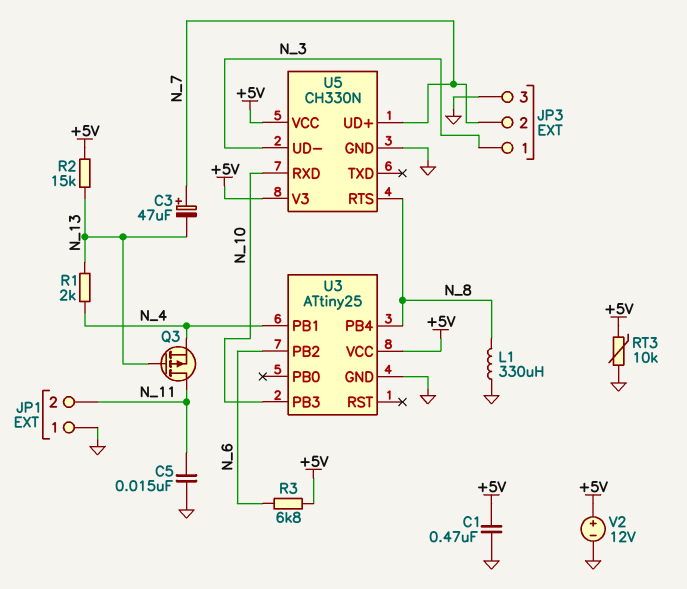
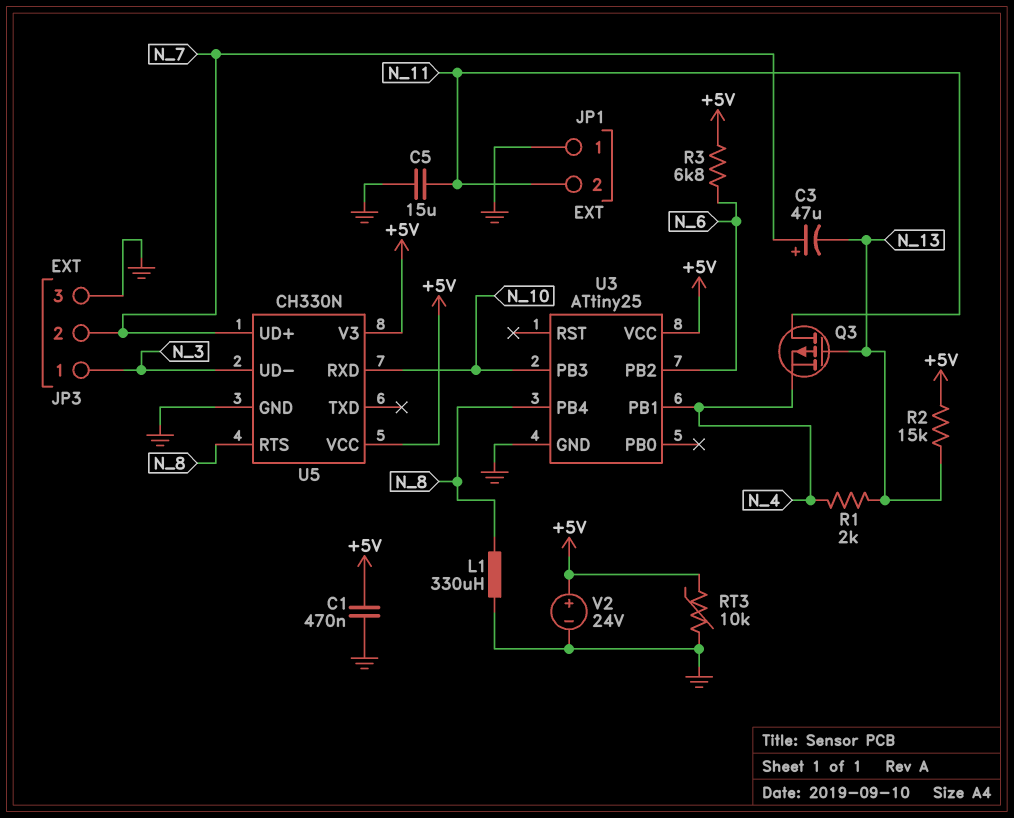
C5: 15nF (GND, N_11) -> 15uF (GND, N_11)
V2: 12V (plus +5V, minus GND) -> 24V (plus +5V, minus GND)

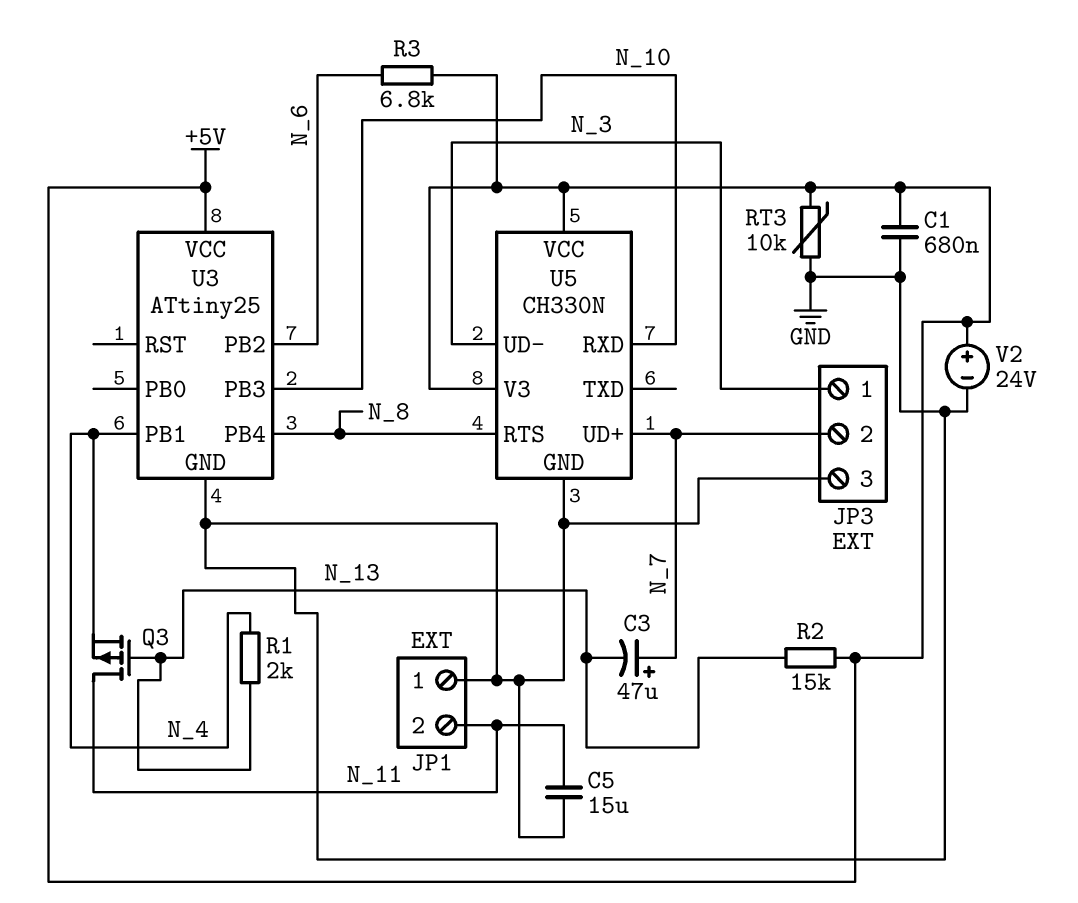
C1: 470nF (+5V, GND) -> 680nF (+5V, GND)
L1: 330uH (GND, N_8) -> none

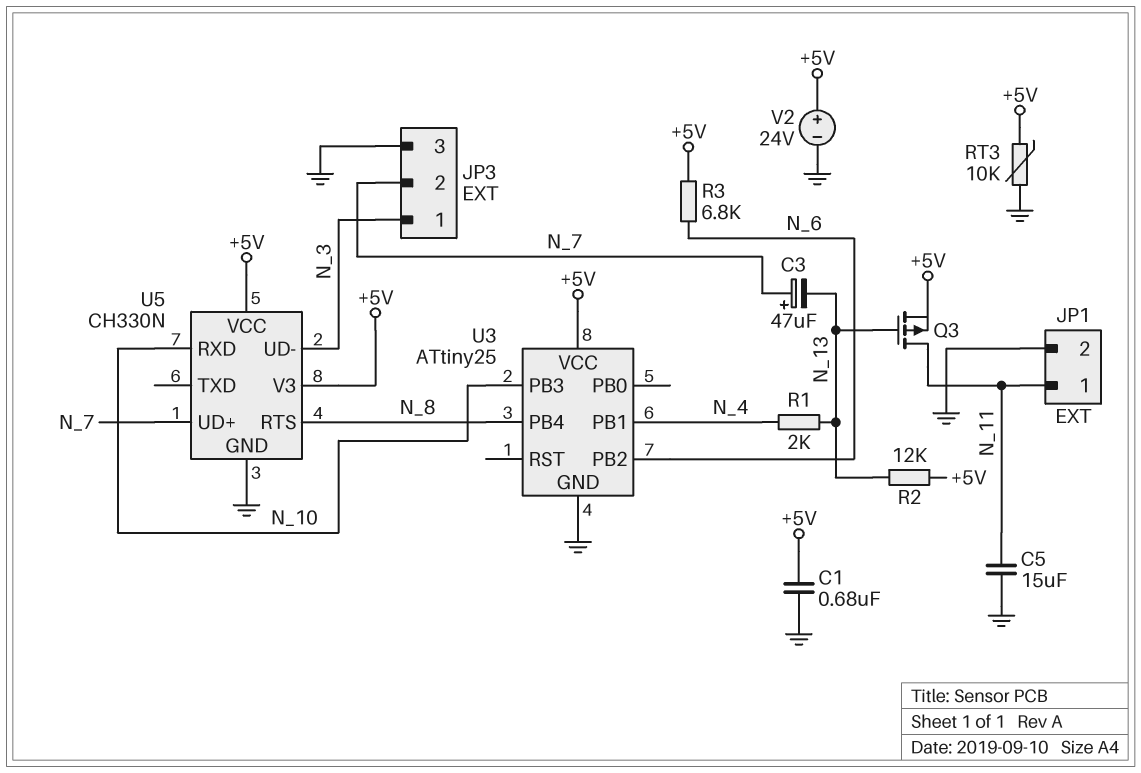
JP1 pin 1: GND -> N_11
JP1 pin 2: N_11 -> GND
Q3: PMOS (G N_13, D N_11, S N_4) -> PMOS (G N_13, D N_11, S +5V)
R2: 15k (+5V, N_13) -> 12k (+5V, N_13)

